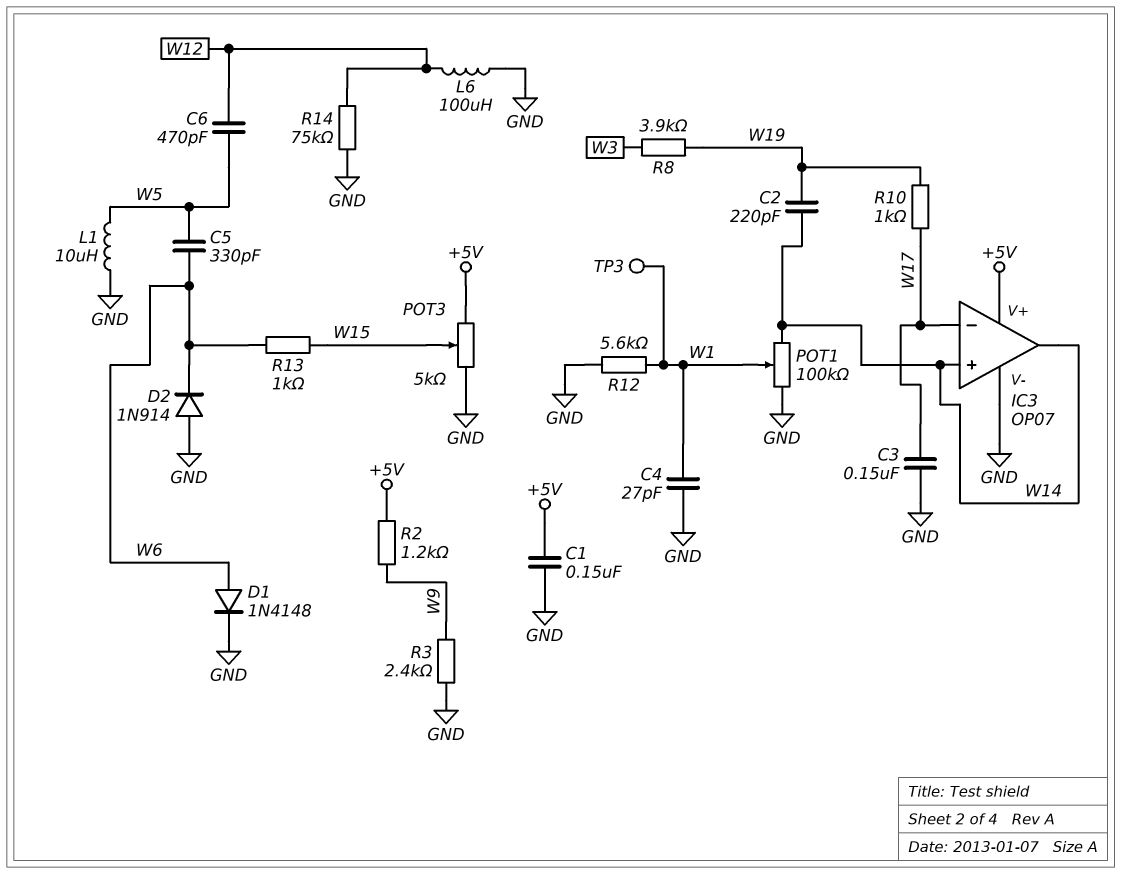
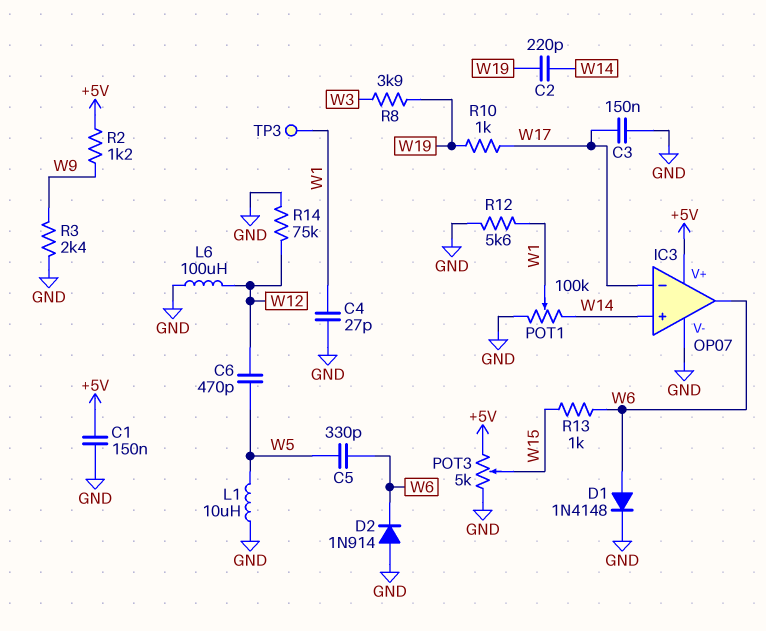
IC3 pin out: W14 -> W6

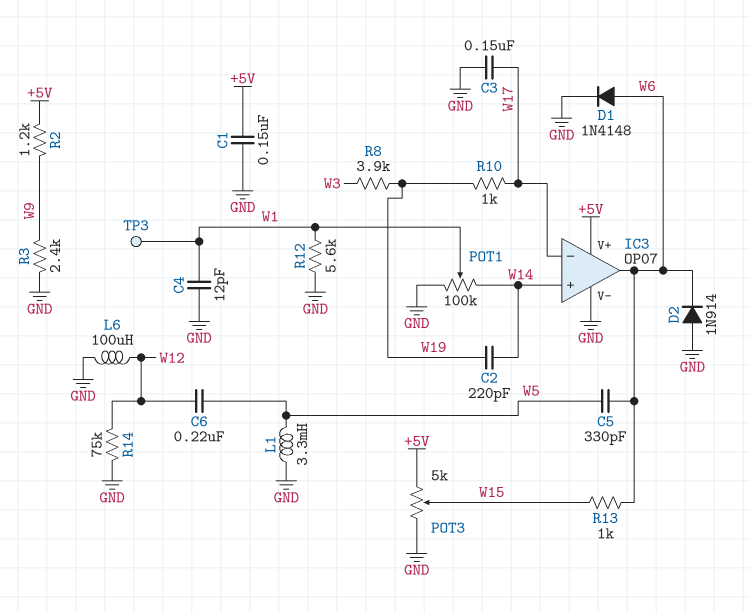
C4: 27pF (GND, W1) -> 12pF (GND, W1)
C6: 470pF (W5, W12) -> 220nF (W5, W12)
L1: 10uH (GND, W5) -> 3.3mH (GND, W5)

